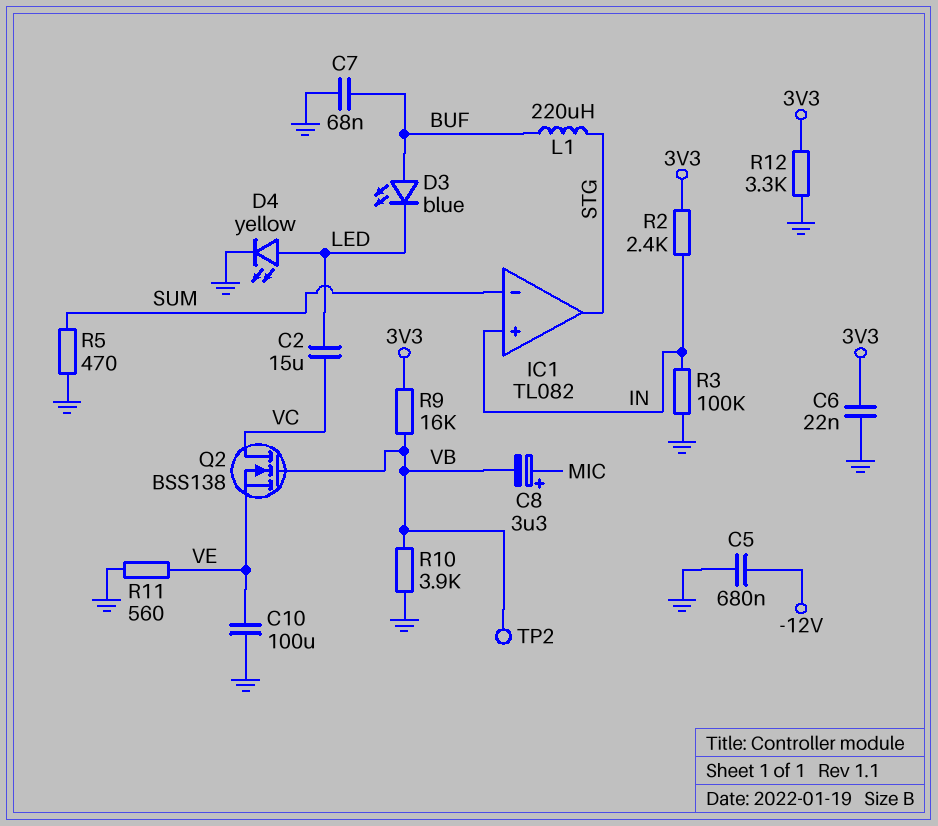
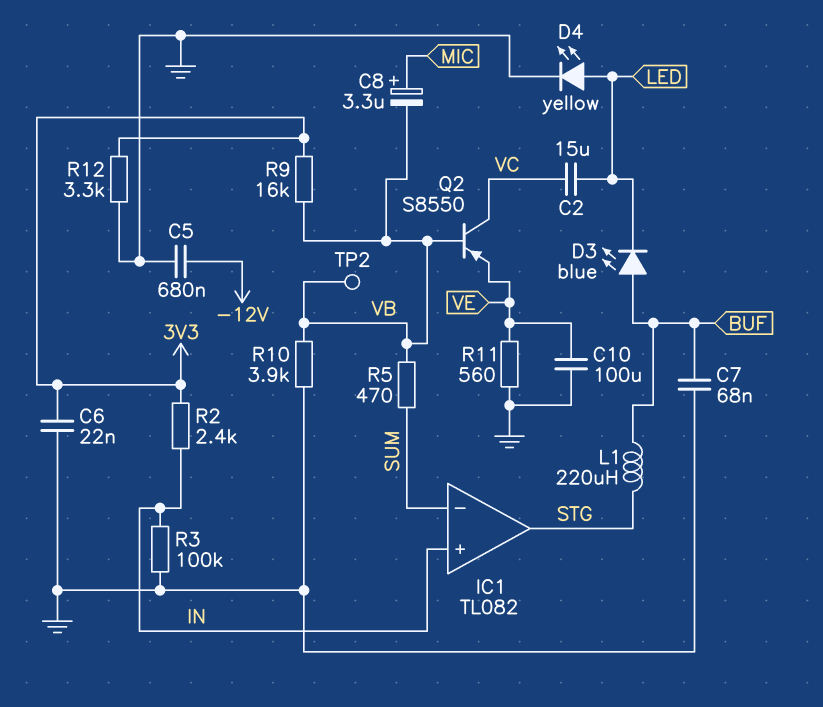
Q2: NMOS BSS138 (G VB, D VC, S VE) -> PNP S8550 (B VB, C VC, E VE)
R5: 470 (GND, SUM) -> 470 (SUM, VB)

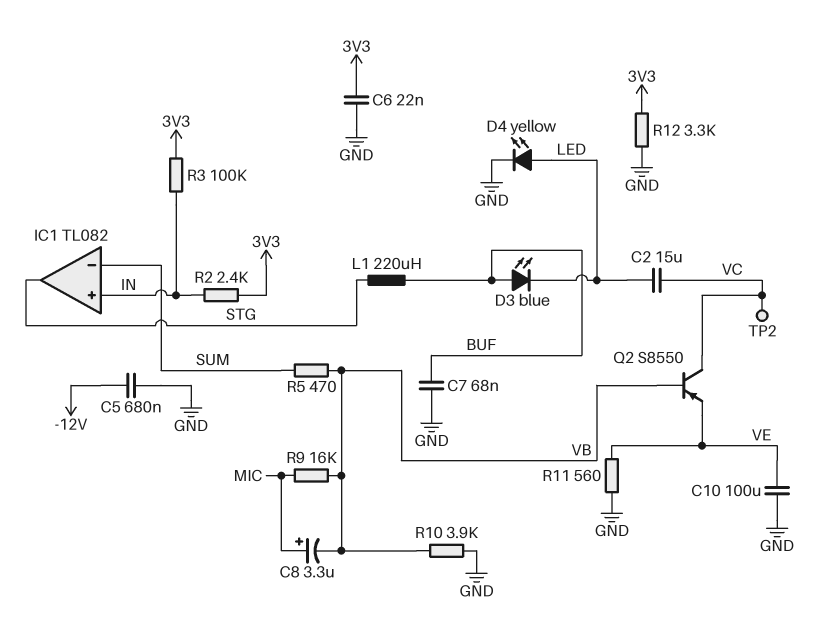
R3: 100k (GND, IN) -> 100k (3V3, IN)
R9: 16k (3V3, VB) -> 16k (MIC, VB)
TP2: test point (VB) -> test point (VC)

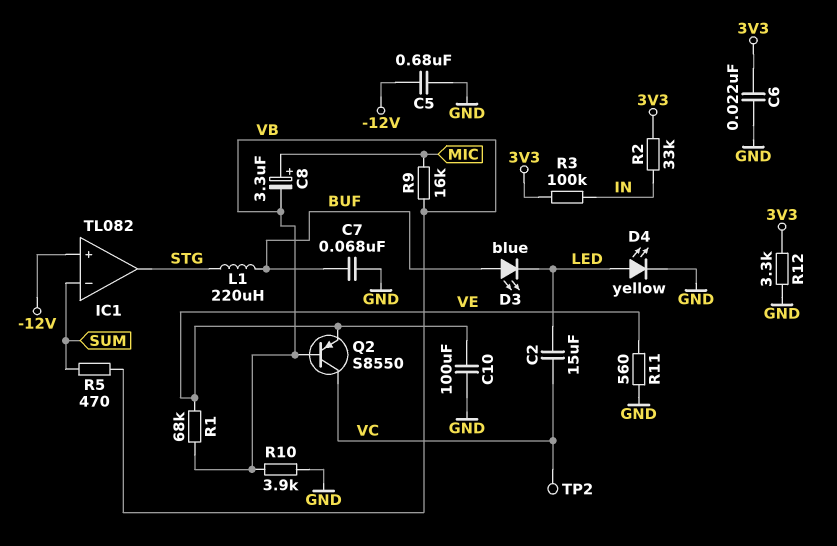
IC1 pin in+: IN -> -12V
R1: none -> 68k (VB, VE)
R2: 2.4k (3V3, IN) -> 33k (3V3, IN)

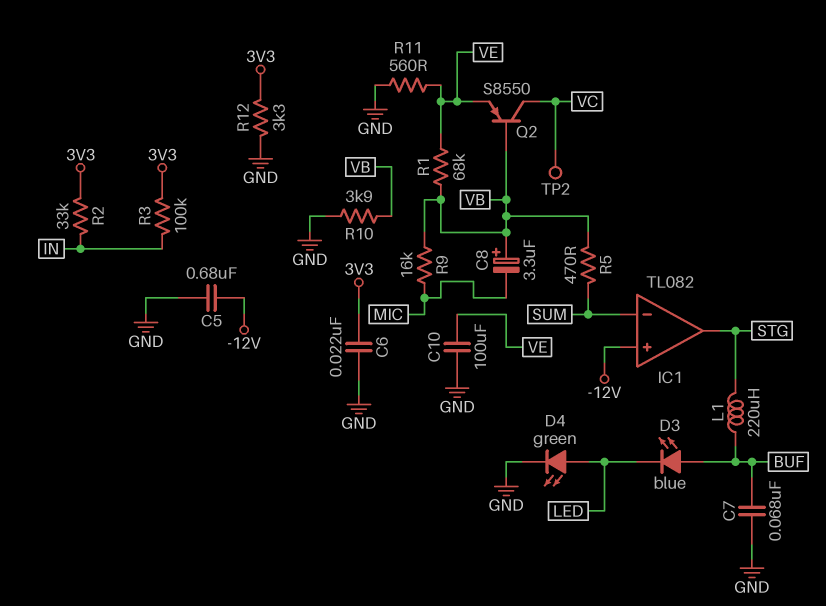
C2: 15uF (LED, VC) -> none
C8: 3.3uF (plus MIC, minus VB) -> 3.3uF (plus VB, minus MIC)
D4: LED yellow (A LED, K GND) -> LED green (A LED, K GND)

